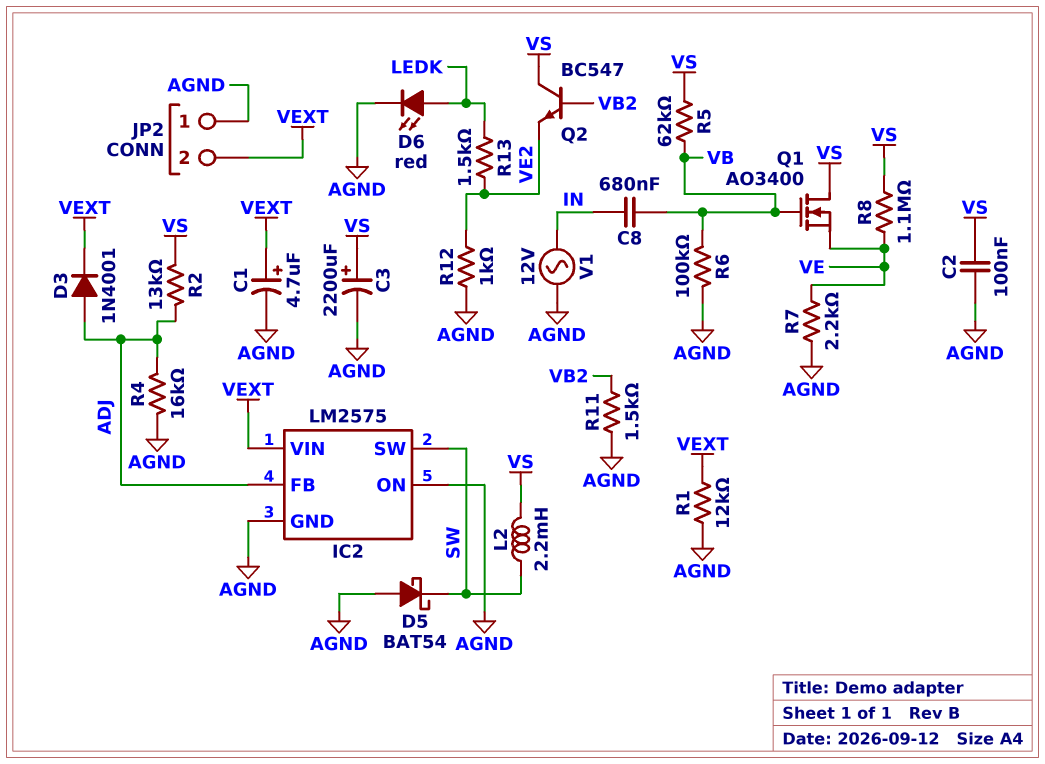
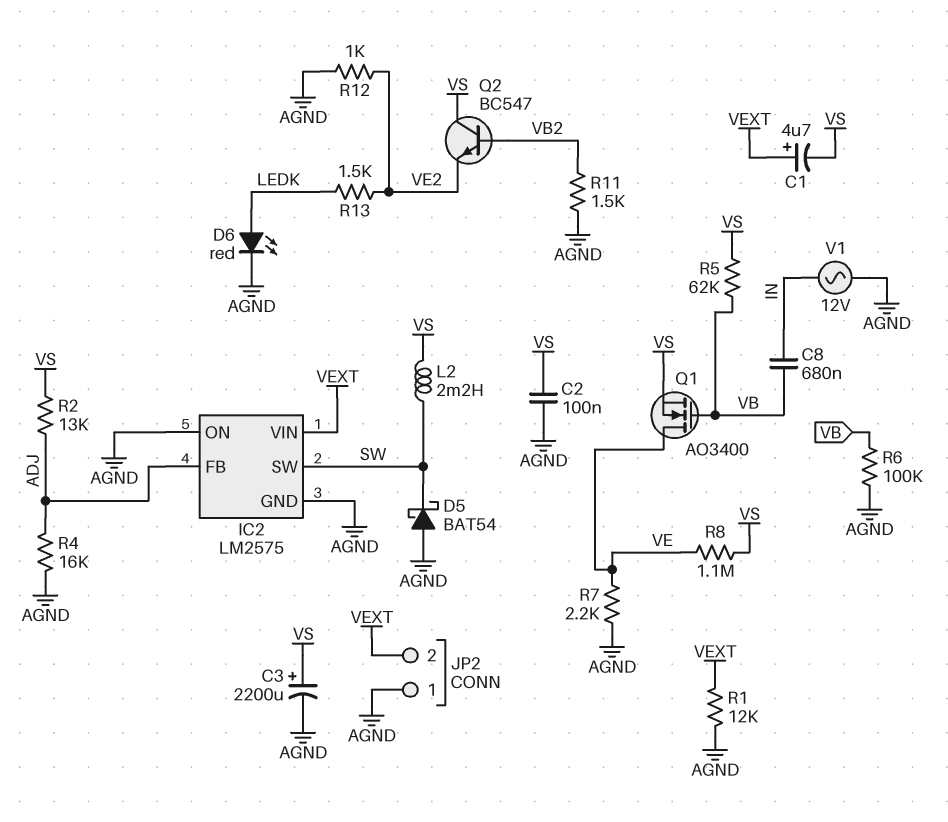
C1: 4.7uF (plus VEXT, minus AGND) -> 4.7uF (plus VEXT, minus VS)
D3: diode 1N4001 (A ADJ, K VEXT) -> none
Q1: NMOS AO3400 (G VB, D VS, S VE) -> NMOS AO3400 (G VB, D VE, S VS)

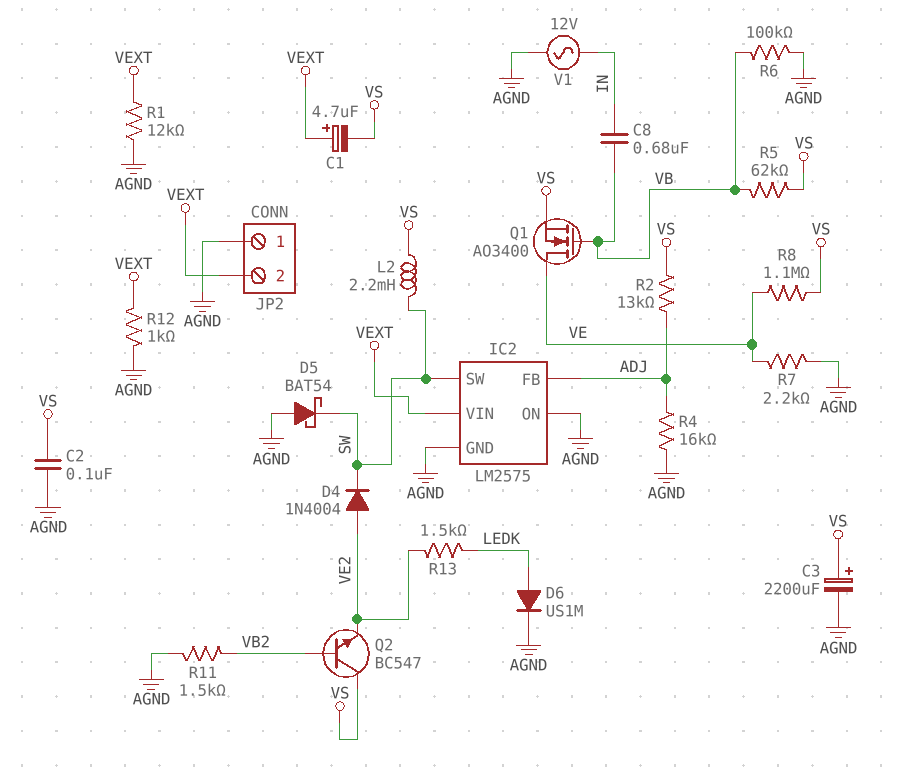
D4: none -> diode 1N4004 (A VE2, K SW)
D6: LED red (A LEDK, K AGND) -> diode US1M (A LEDK, K AGND)
R12: 1k (AGND, VE2) -> 1k (AGND, VEXT)

